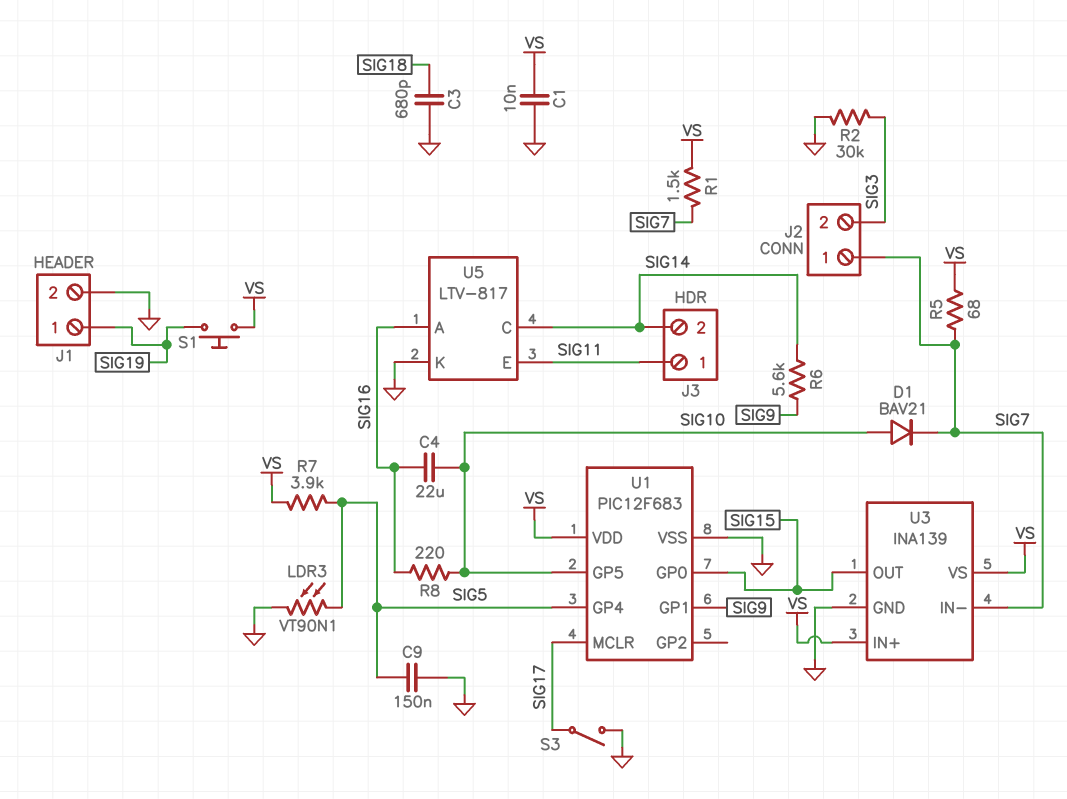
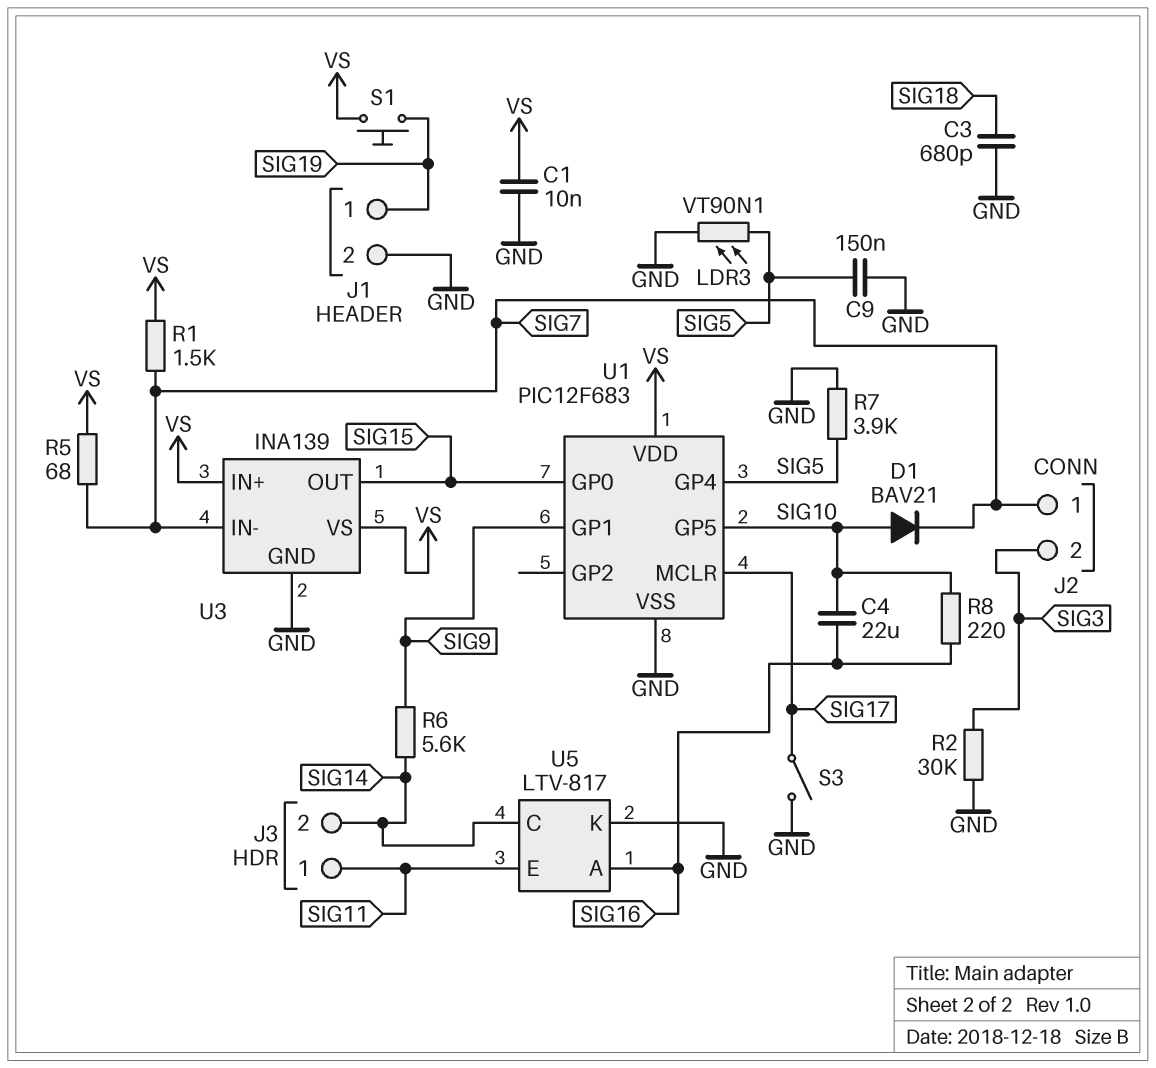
R7: 3.9k (SIG5, VS) -> 3.9k (GND, SIG5)

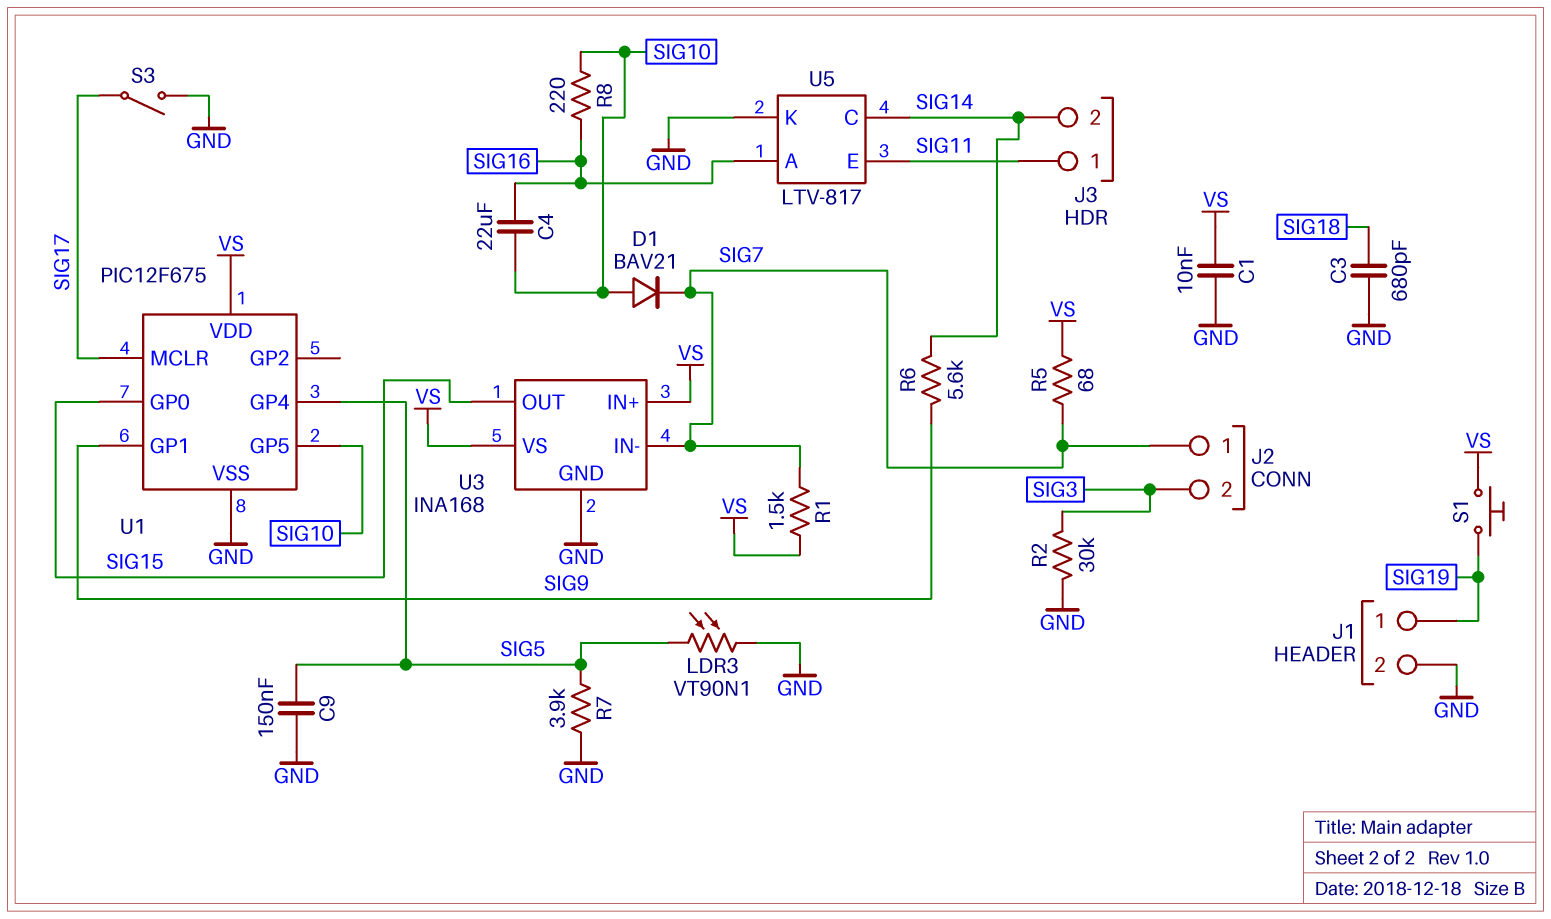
U1: PIC12F683 -> PIC12F675
U3: INA139 -> INA168

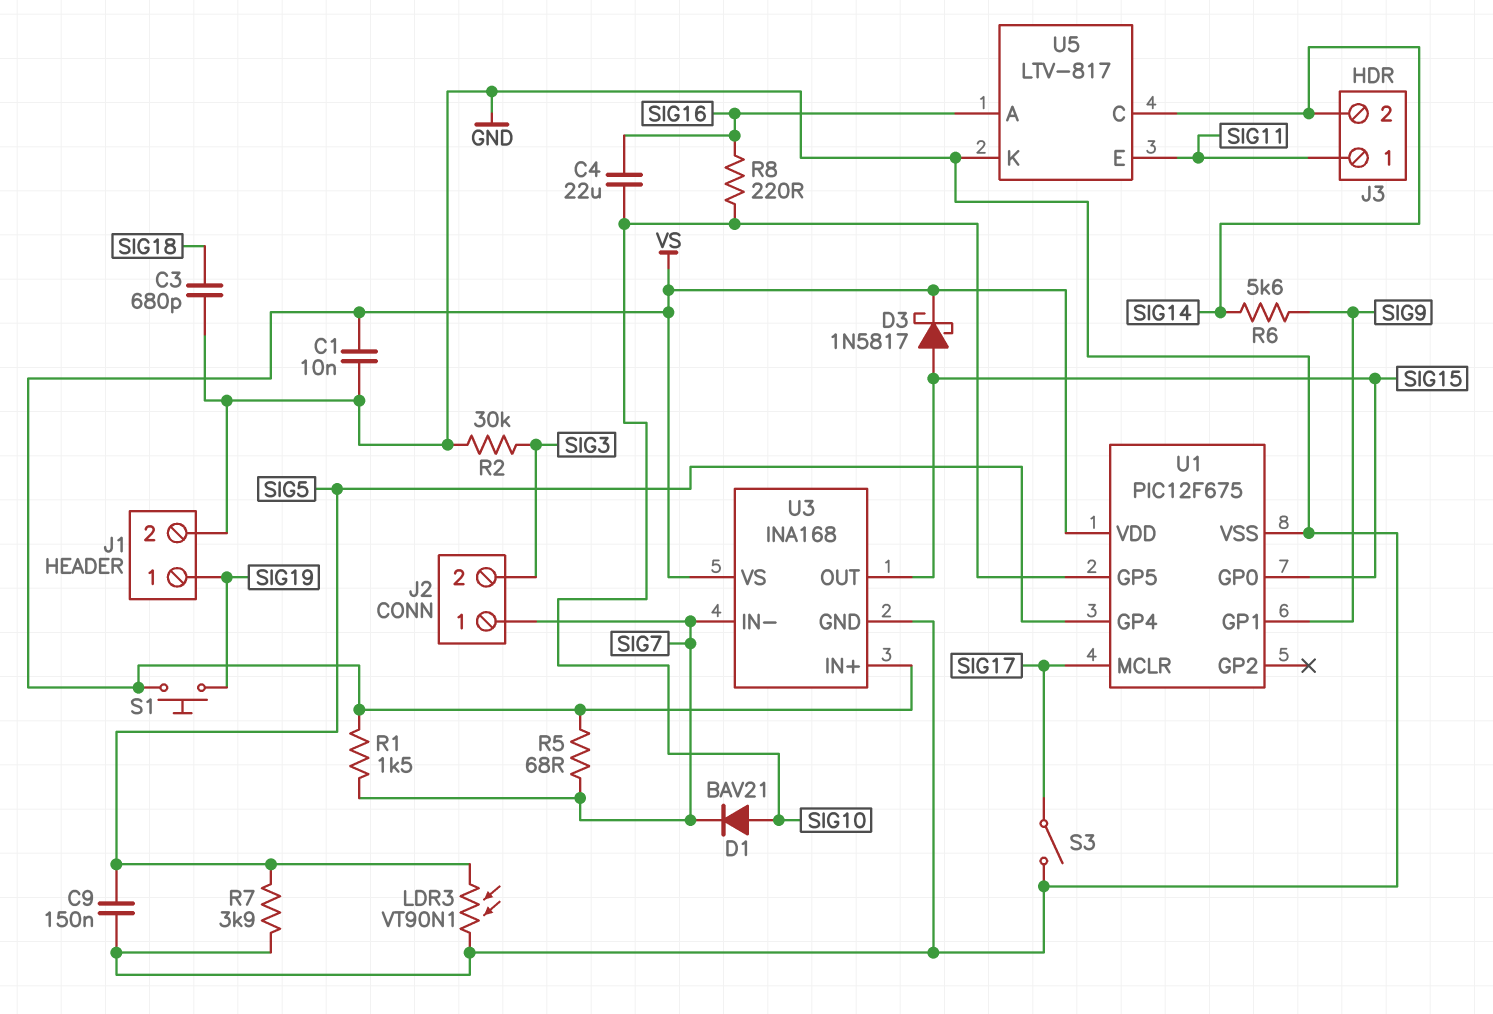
D3: none -> schottky 1N5817 (A SIG15, K VS)

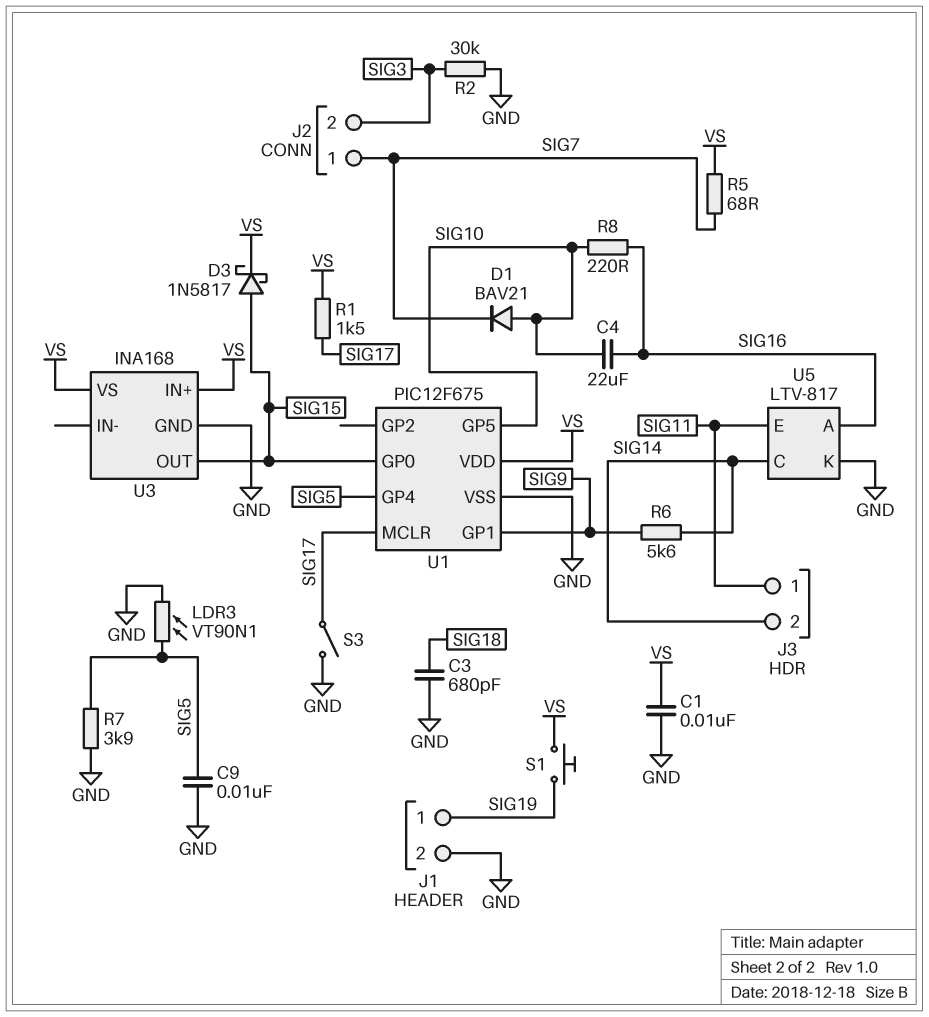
C9: 150nF (GND, SIG5) -> 10nF (GND, SIG5)
R1: 1.5k (SIG7, VS) -> 1.5k (SIG17, VS)
U3 pin IN-: SIG7 -> none

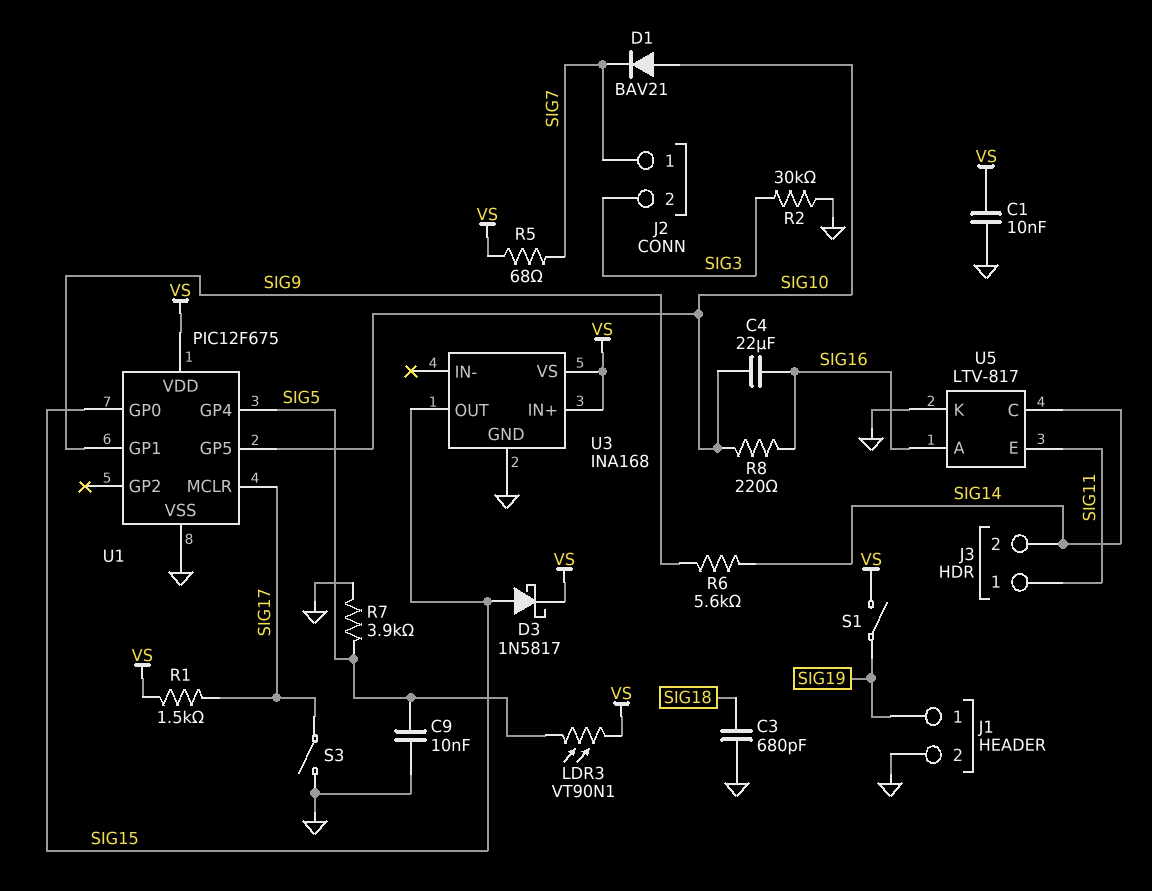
LDR3: VT90N1 (GND, SIG5) -> VT90N1 (SIG5, VS)
S1: button (SIG19, VS) -> switch (SIG19, VS)

